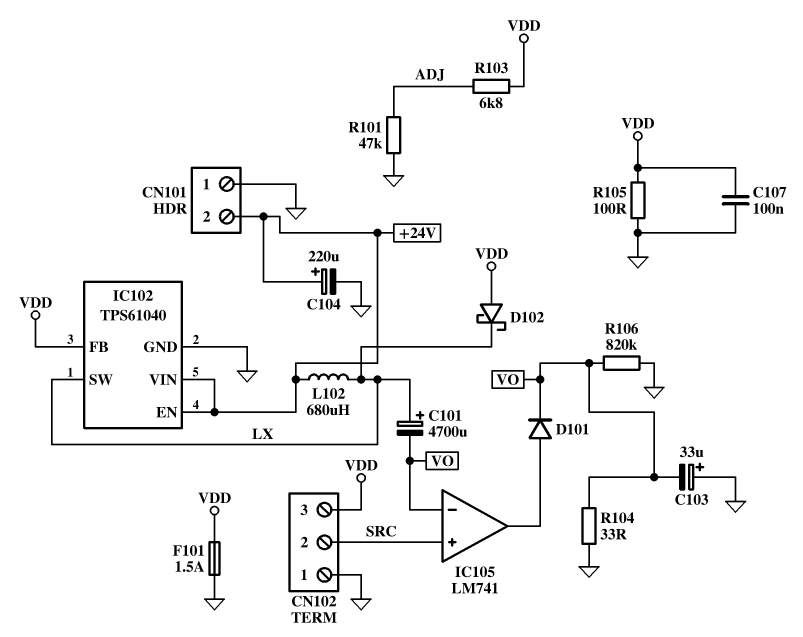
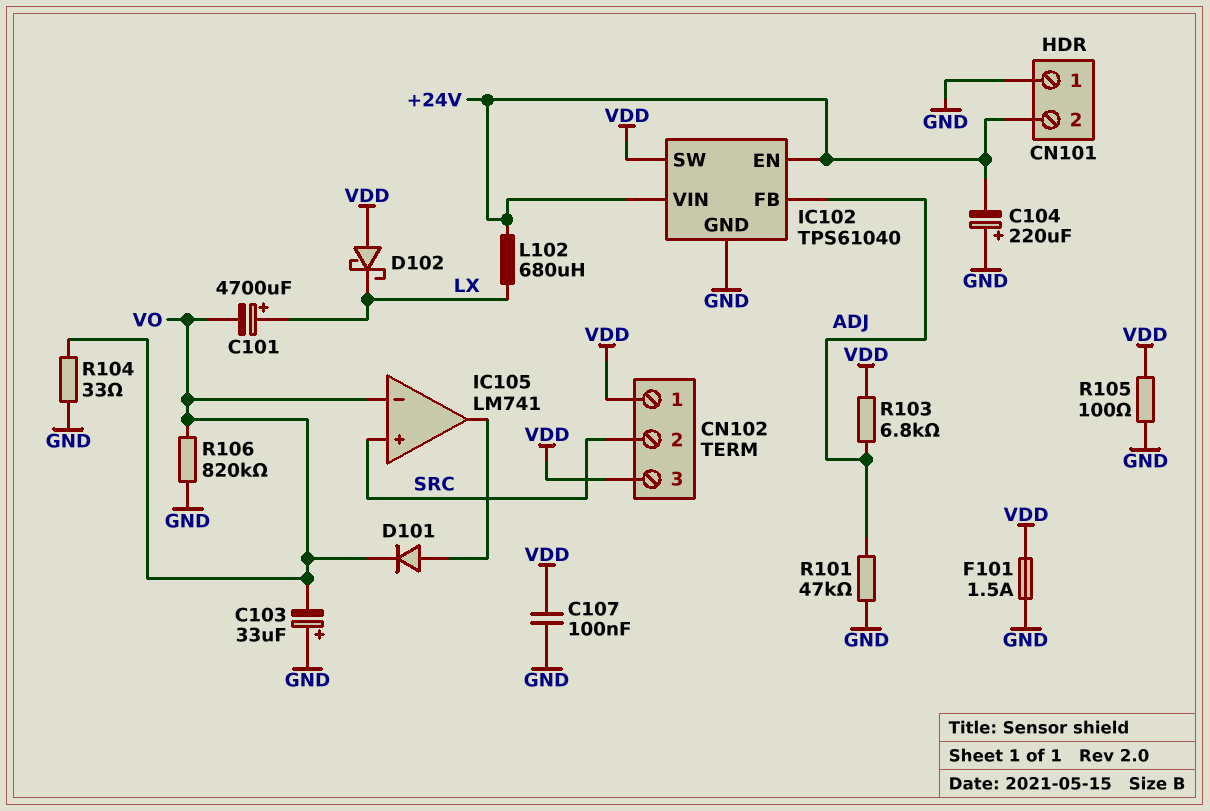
C104: 220uF (plus +24V, minus GND) -> 220uF (plus GND, minus +24V)
CN102 pin 1: GND -> VDD
IC102 pin FB: VDD -> ADJ
IC102 pin SW: LX -> VDD

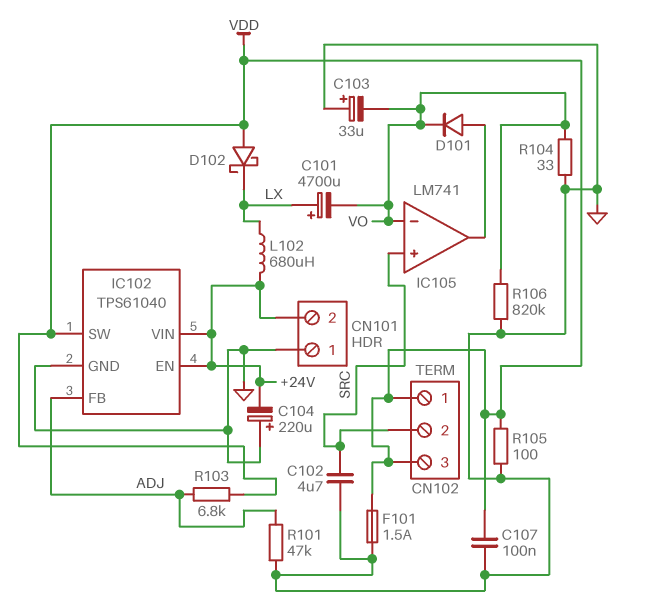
C102: none -> 4.7uF (GND, SRC)

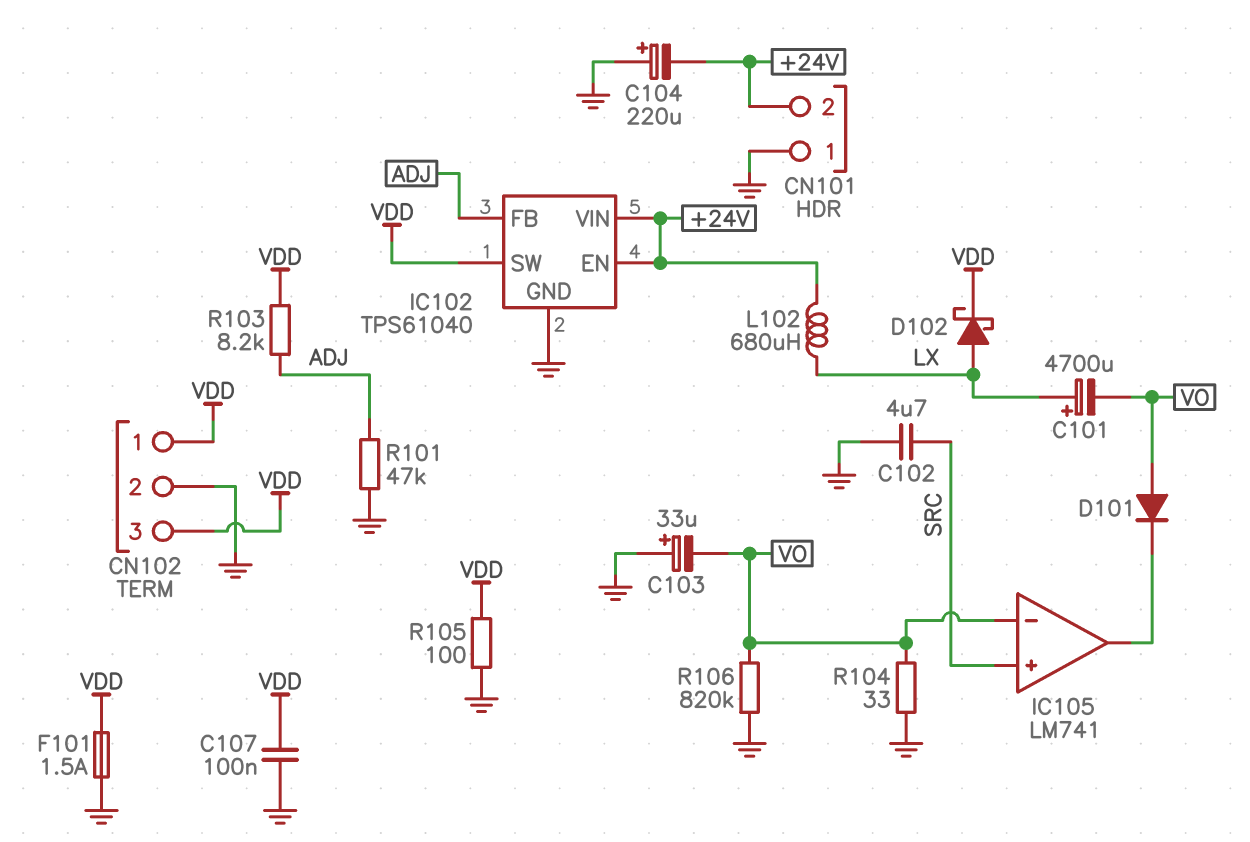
CN102 pin 2: SRC -> GND
D101: diode (A IC105/out, K VO) -> diode (A VO, K IC105/out)
D102: schottky (A VDD, K LX) -> schottky (A LX, K VDD)
R103: 6.8k (ADJ, VDD) -> 8.2k (ADJ, VDD)

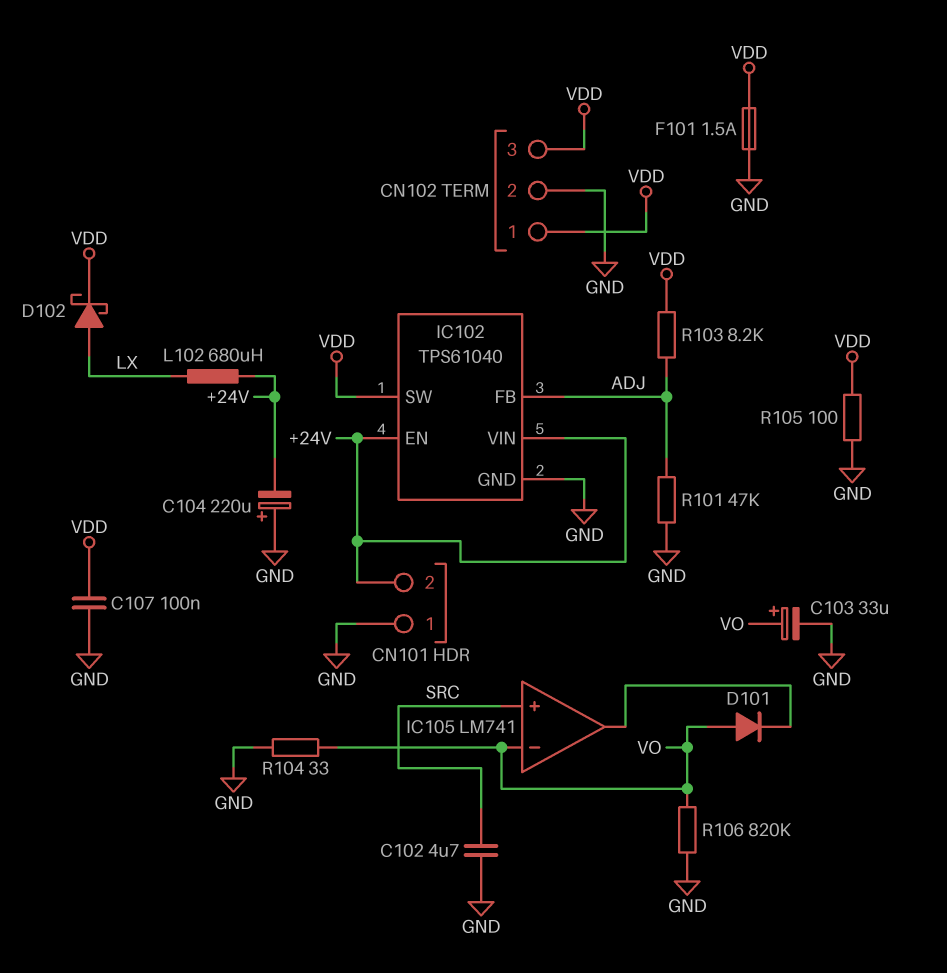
C101: 4700uF (plus LX, minus VO) -> none
C103: 33uF (plus GND, minus VO) -> 33uF (plus VO, minus GND)

